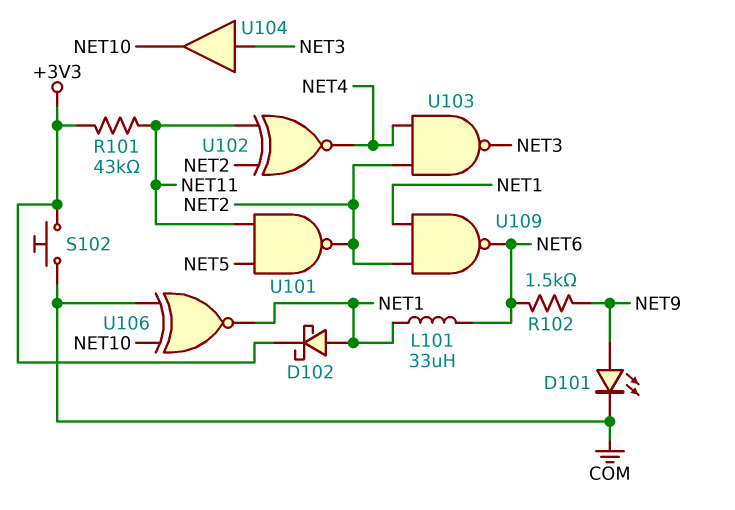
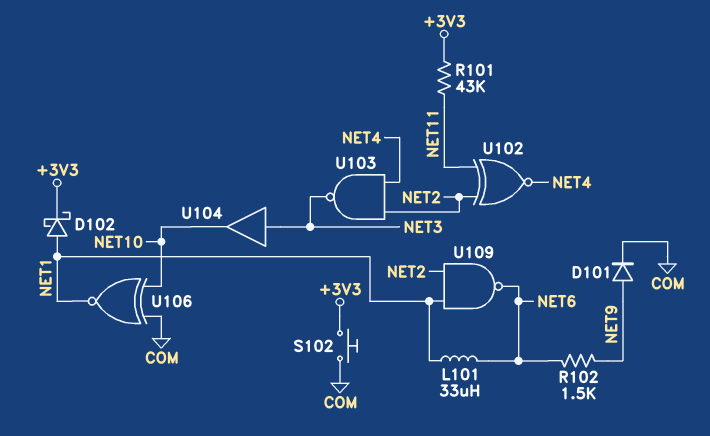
D101: LED (A NET9, K COM) -> diode (A NET9, K COM)
U101: NAND (in NET5, in NET11, out NET2) -> none

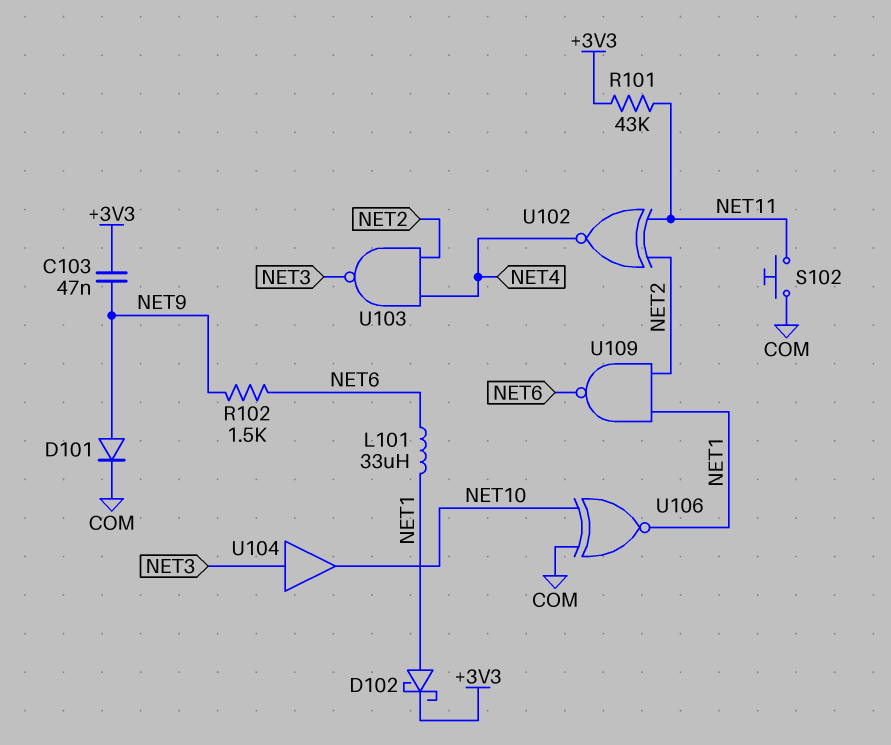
C103: none -> 47nF (+3V3, NET9)
S102: button (+3V3, COM) -> button (COM, NET11)

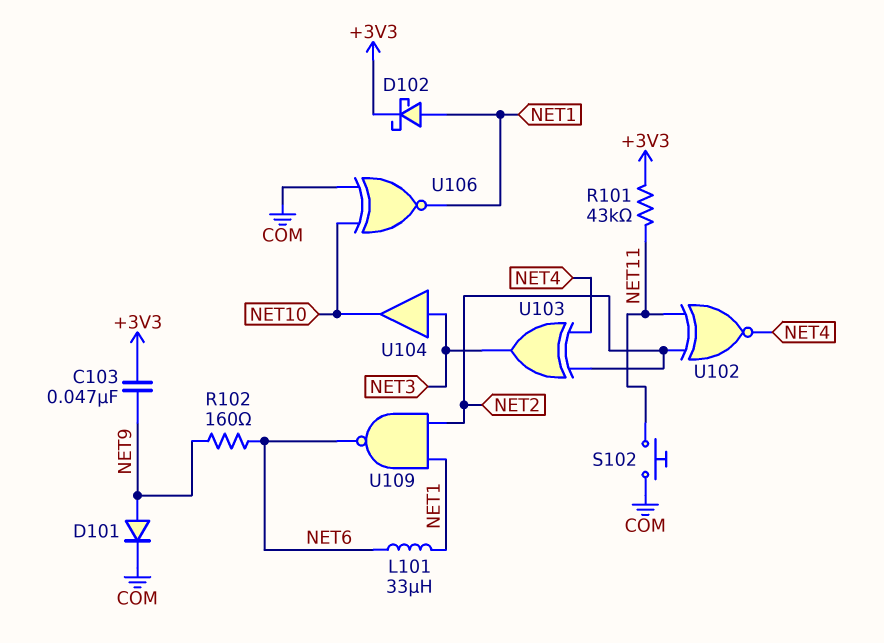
R102: 1.5k (NET6, NET9) -> 160 (NET6, NET9)
U103: NAND (in NET2, in NET4, out NET3) -> XOR (in NET2, in NET4, out NET3)

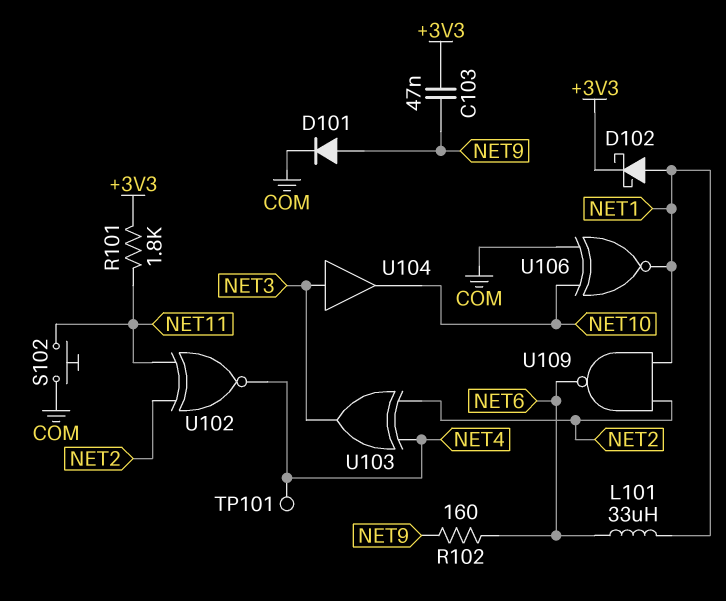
R101: 43k (+3V3, NET11) -> 1.8k (+3V3, NET11)
TP101: none -> test point (NET4)

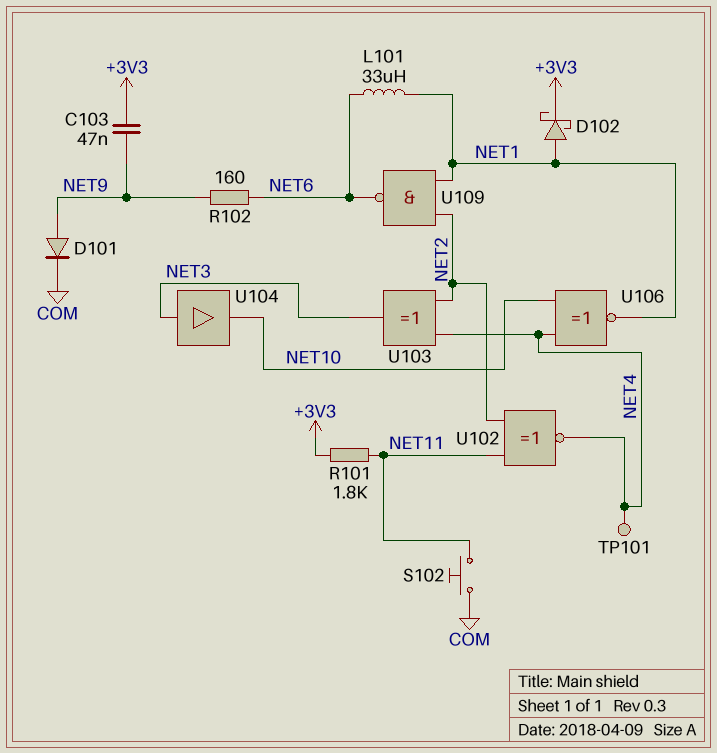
U106: XNOR (in COM, in NET10, out NET1) -> XNOR (in NET4, in NET10, out NET1)

